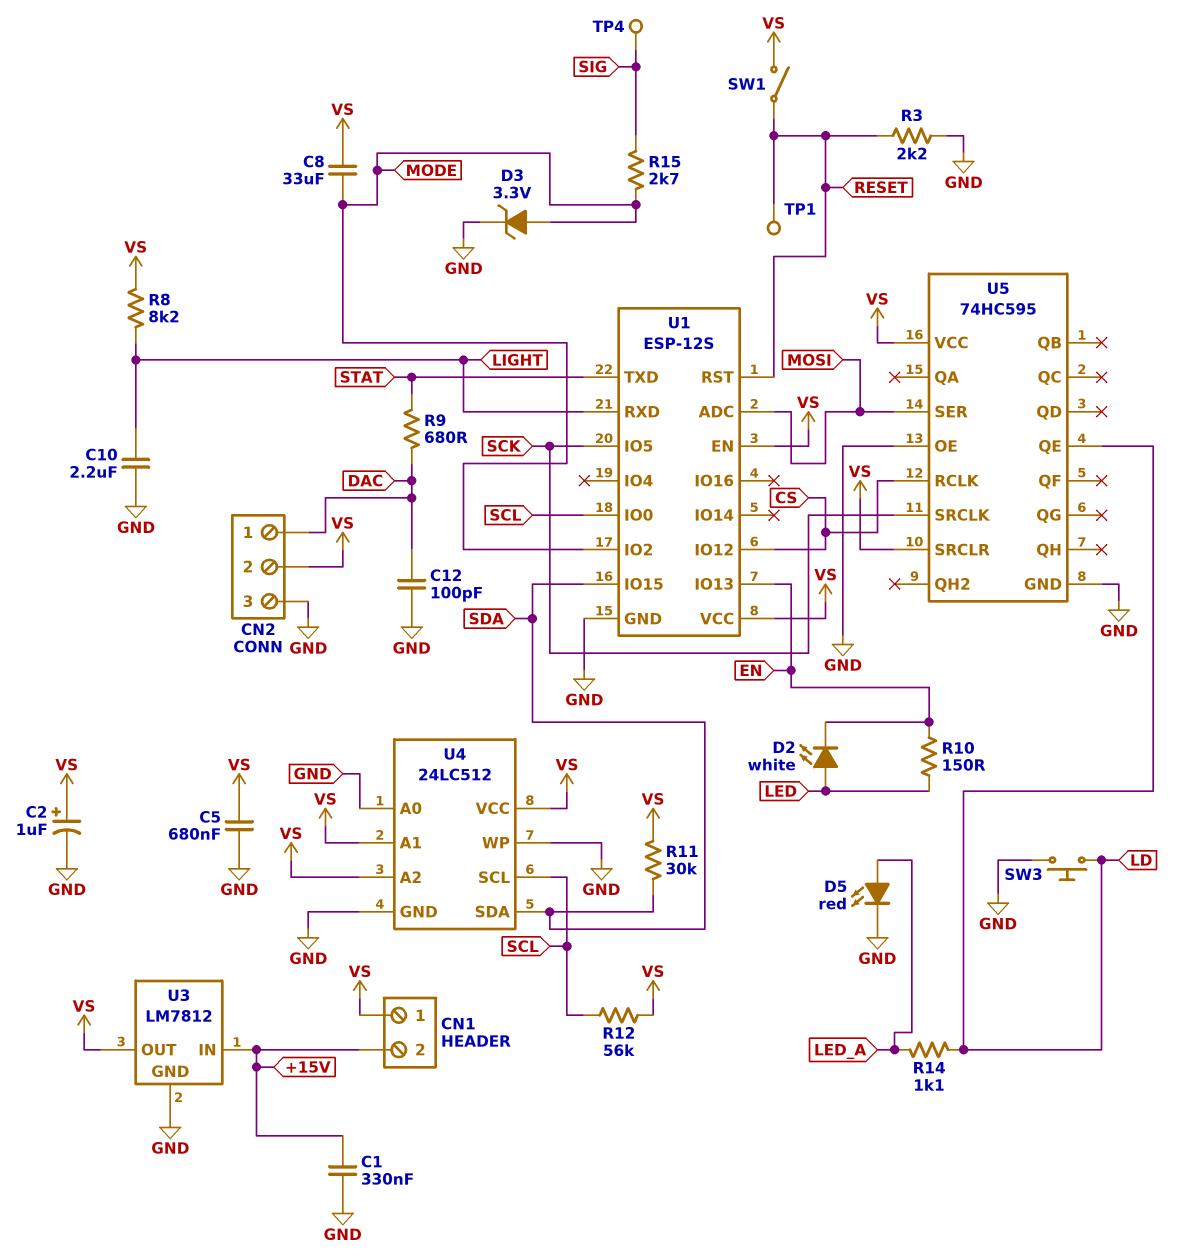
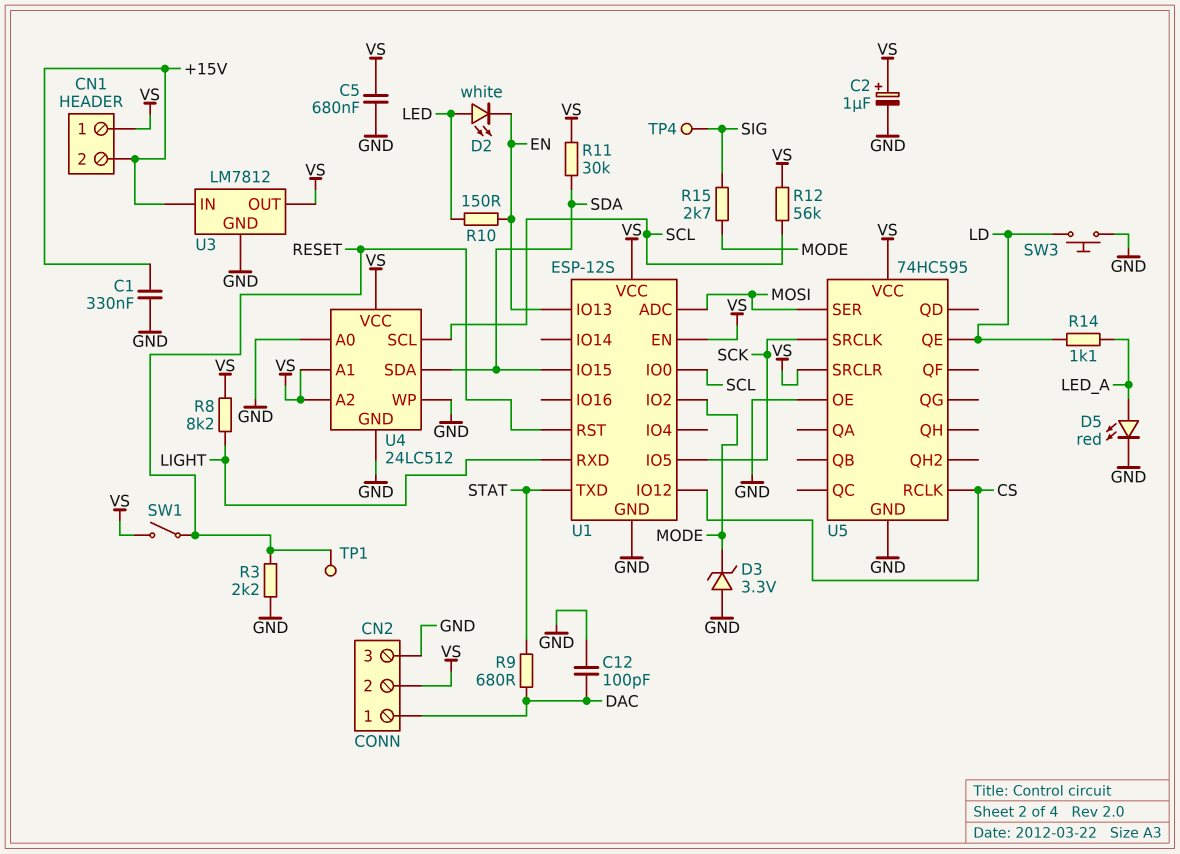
C8: 33uF (MODE, VS) -> none
C10: 2.2uF (GND, LIGHT) -> none
D3: zener 3.3V (A MODE, K GND) -> zener 3.3V (A GND, K MODE)

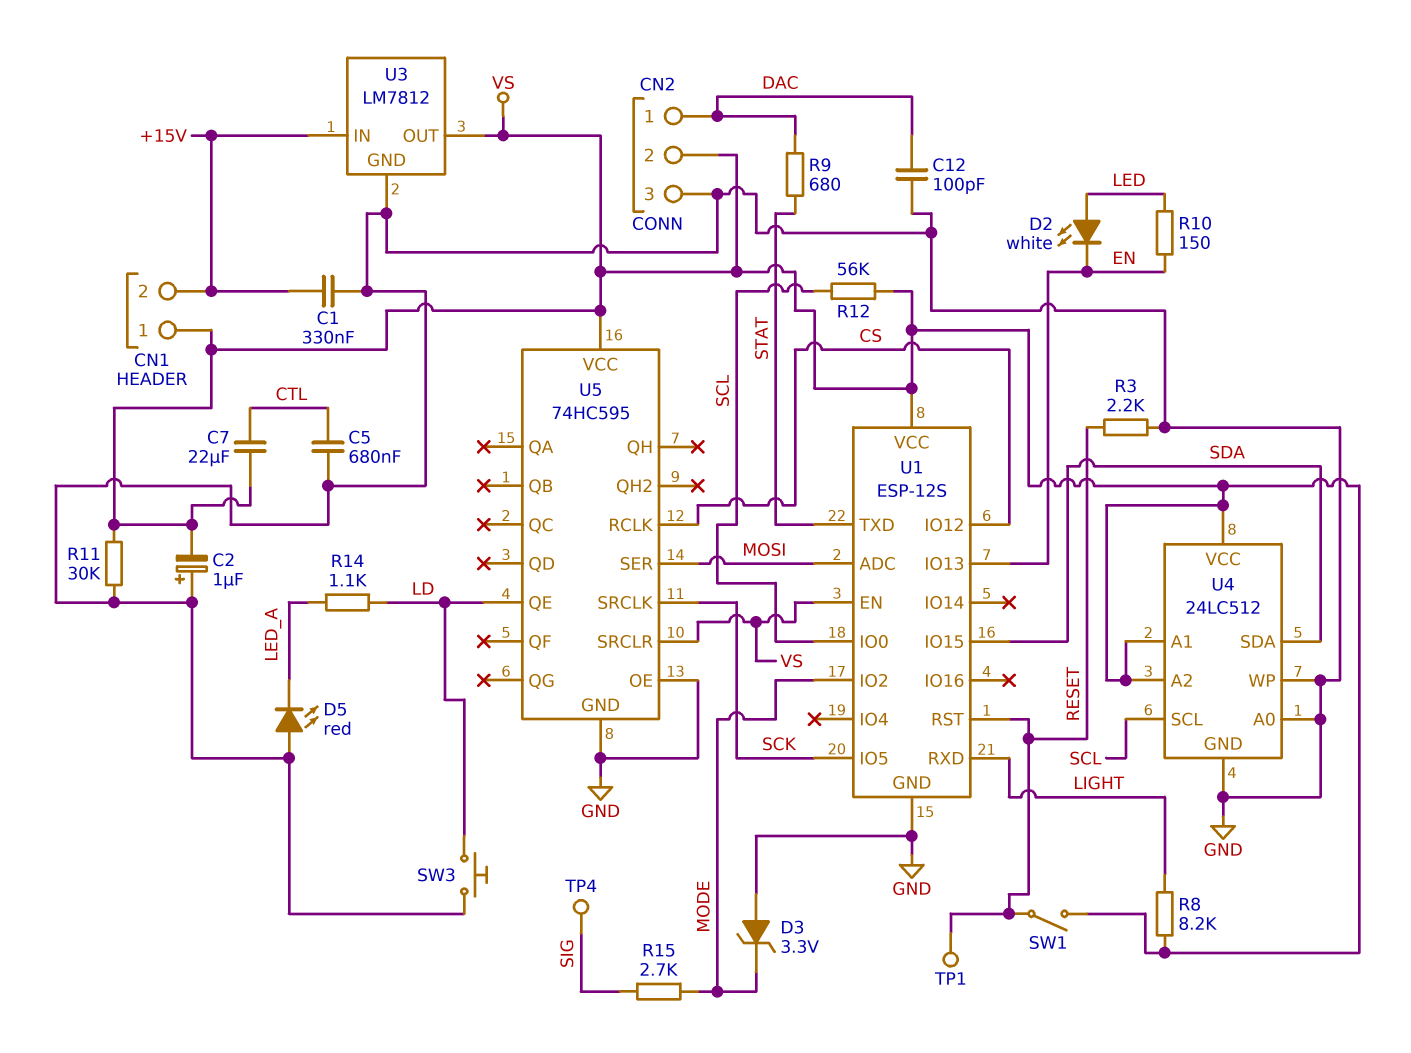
C2: 1uF (plus VS, minus GND) -> 1uF (plus GND, minus VS)
C5: 680nF (GND, VS) -> 680nF (CTL, GND)
C7: none -> 22uF (CTL, VS)
D5: LED red (A LED_A, K GND) -> LED red (A GND, K LED_A)
R11: 30k (SDA, VS) -> 30k (GND, VS)

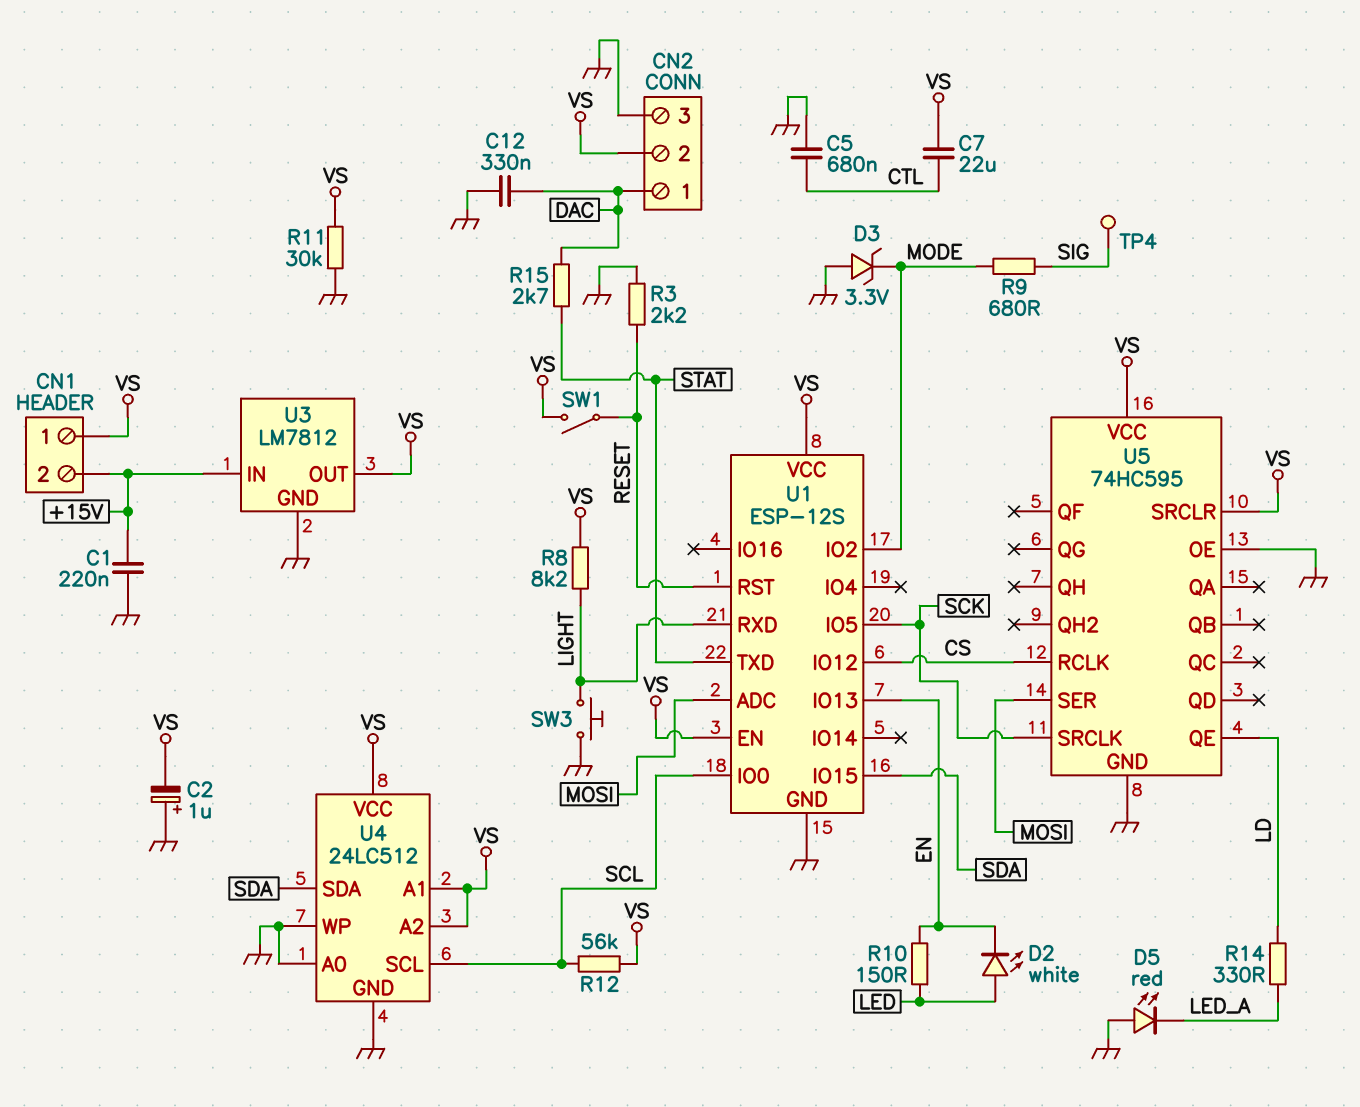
C1: 330nF (+15V, GND) -> 220nF (+15V, GND)
C12: 100pF (DAC, GND) -> 330nF (DAC, GND)
R9: 680 (DAC, STAT) -> 680 (MODE, SIG)
R14: 1.1k (LD, LED_A) -> 330 (LD, LED_A)
R15: 2.7k (MODE, SIG) -> 2.7k (DAC, STAT)
SW3: button (GND, LD) -> button (GND, LIGHT)
TP1: test point (RESET) -> none

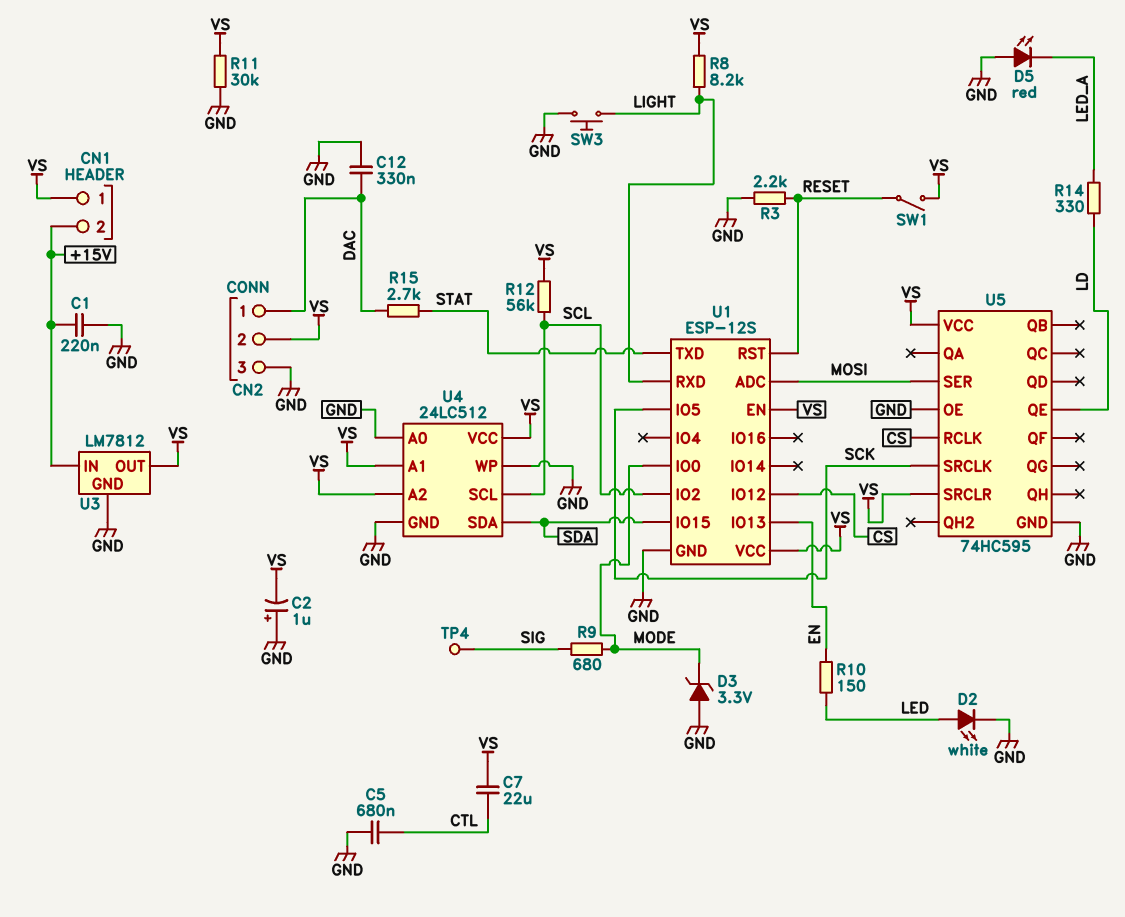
D2: LED white (A LED, K EN) -> LED white (A LED, K GND)
U1 pin IO0: SCL -> MODE
U1 pin IO2: MODE -> SCL

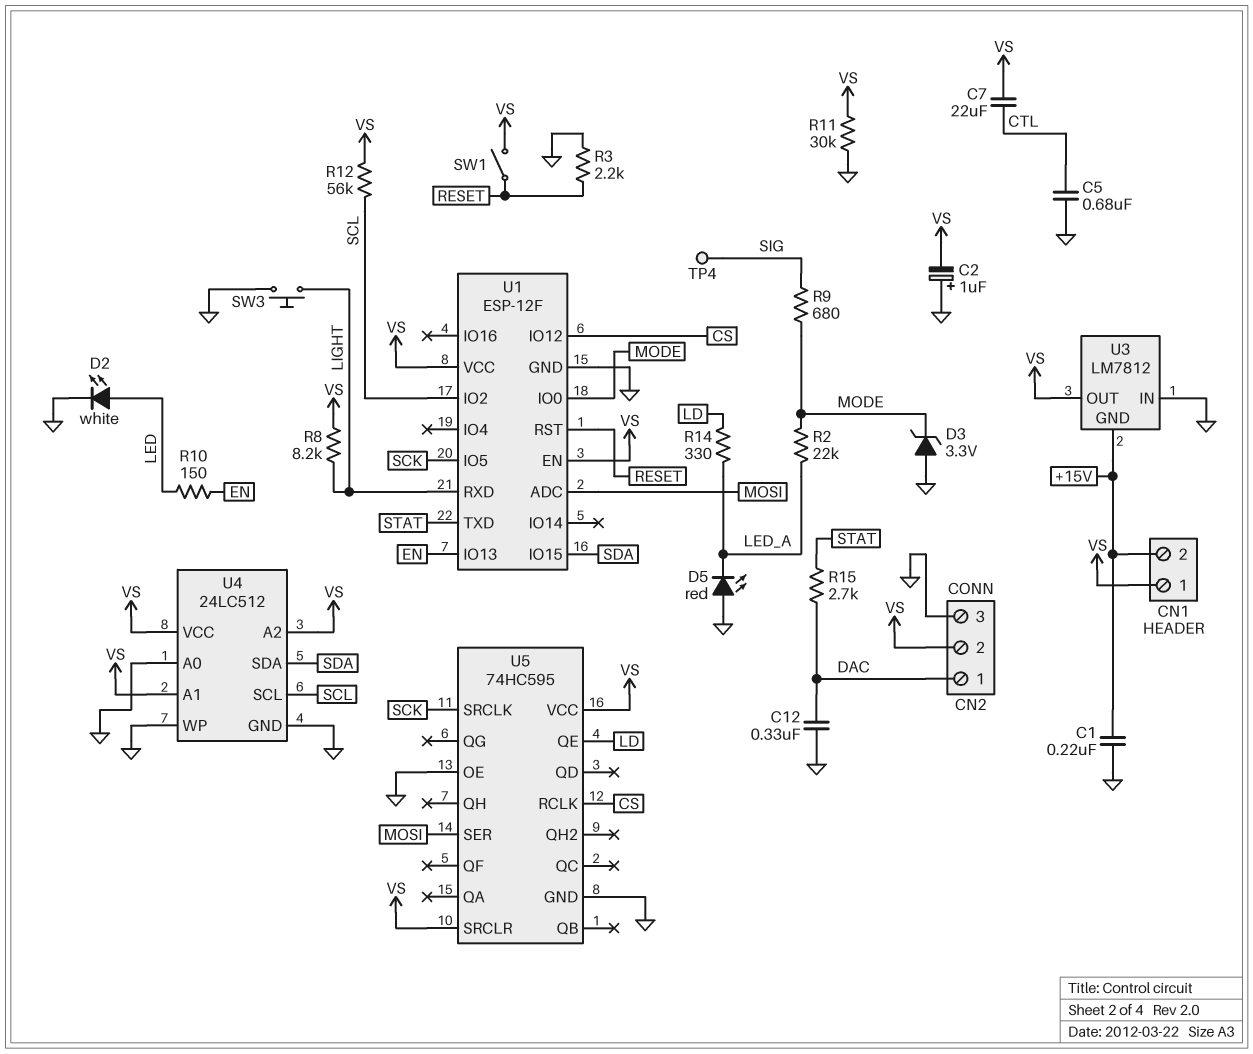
R2: none -> 22k (LED_A, MODE)
U1: ESP-12S -> ESP-12F
U3 pin GND: GND -> +15V
U3 pin IN: +15V -> GND

